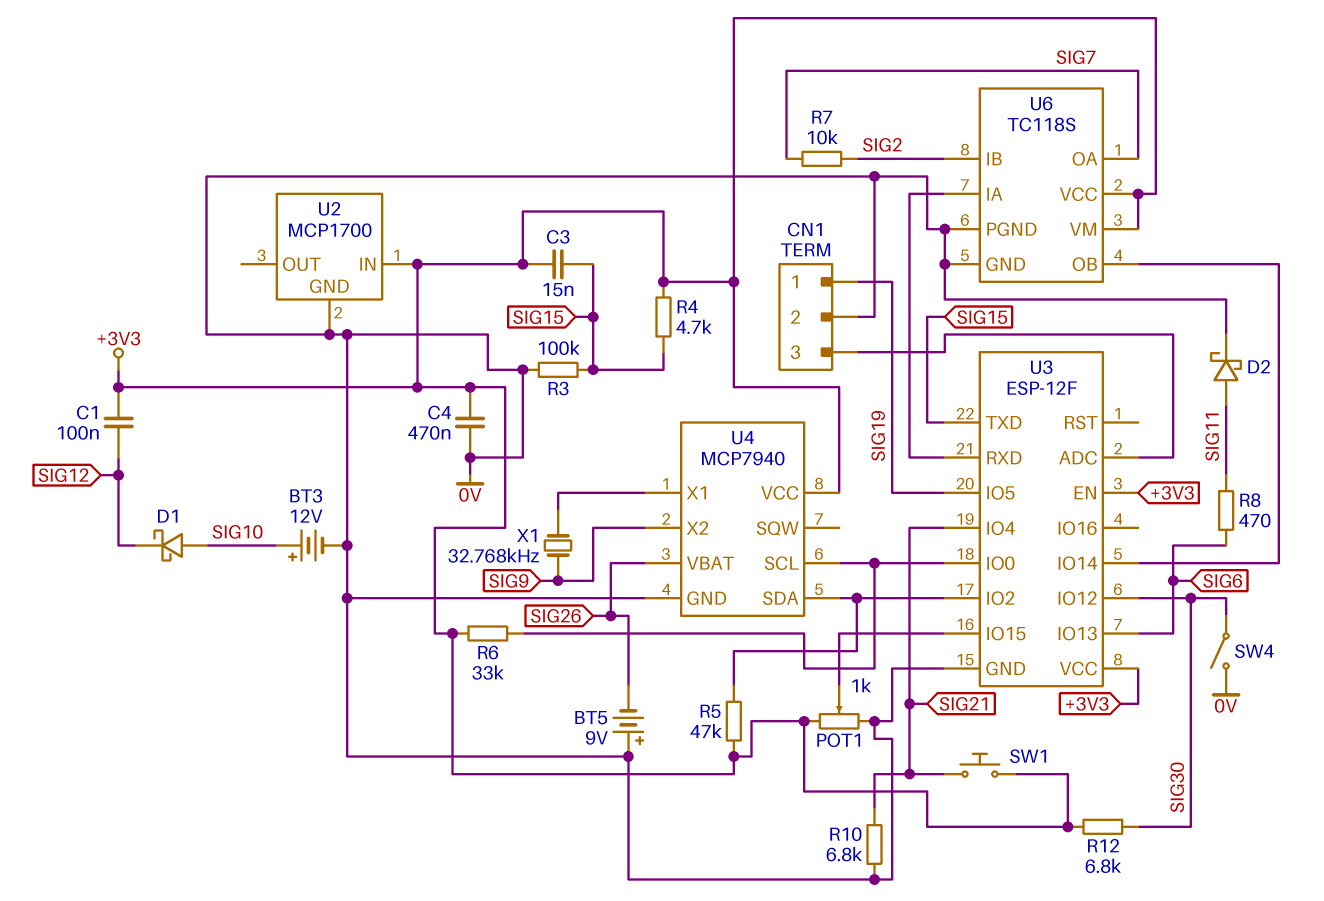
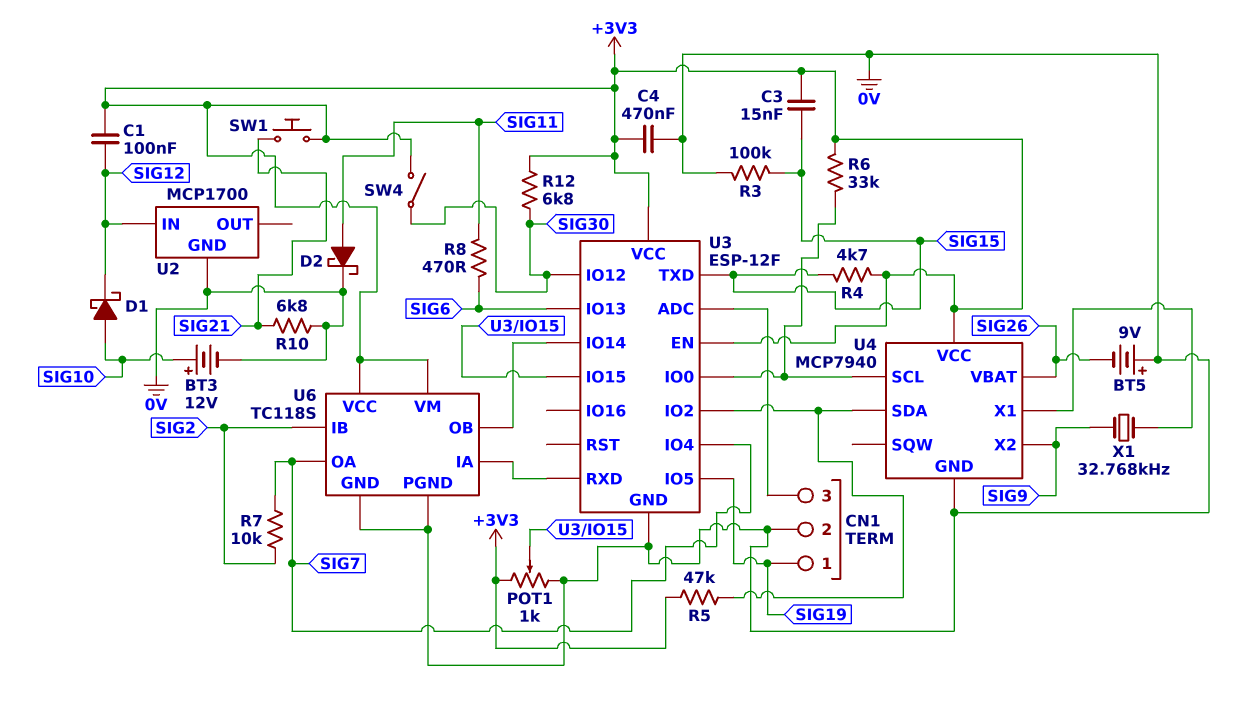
SW4: switch (0V, SIG30) -> switch (+3V3, SIG30)
U2 pin IN: +3V3 -> SIG12
U3 pin IO4: SIG21 -> SIG7

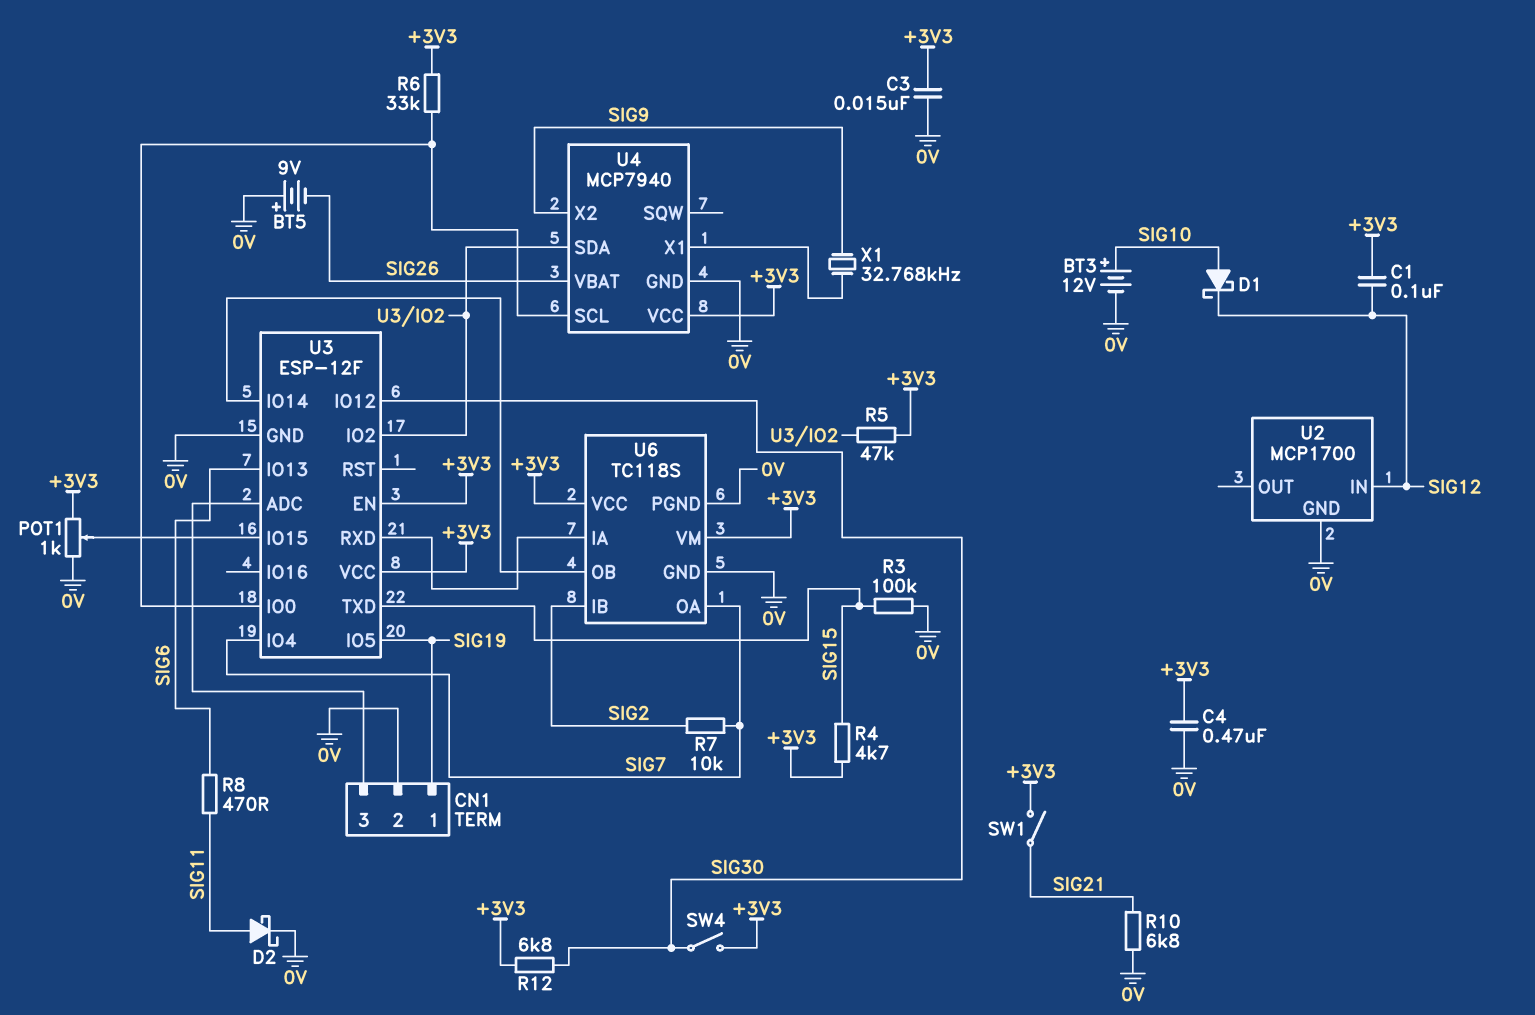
C3: 15nF (+3V3, SIG15) -> 15nF (+3V3, 0V)
SW1: button (+3V3, SIG21) -> switch (+3V3, SIG21)

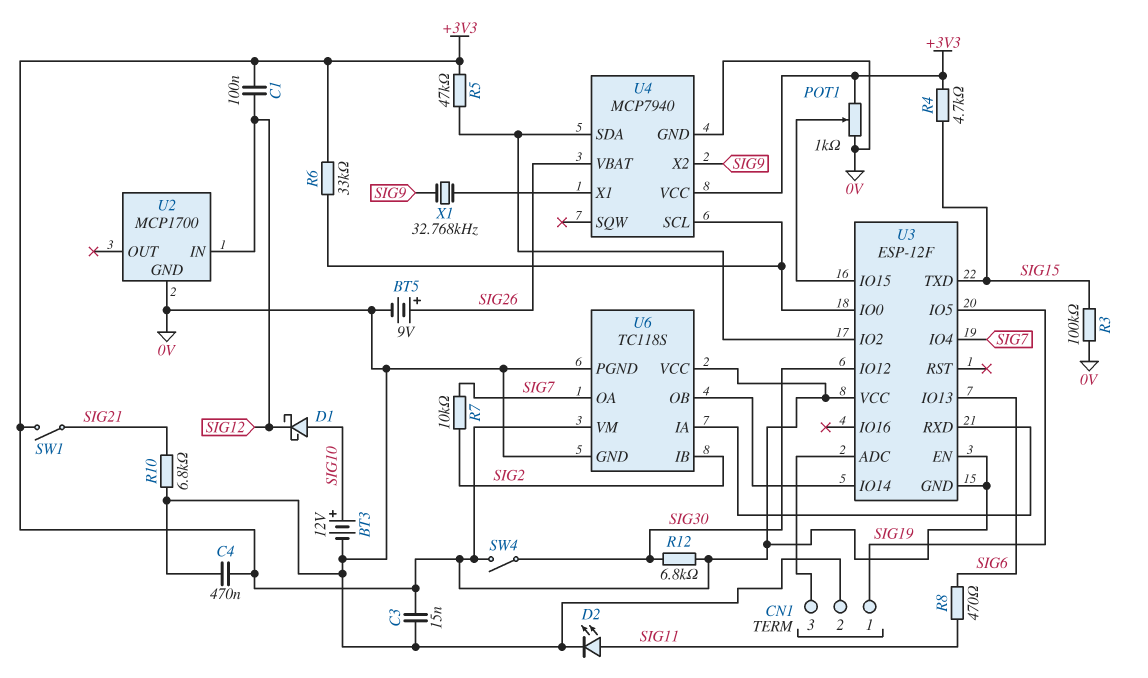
BT5: 9V (plus 0V, minus SIG26) -> 9V (plus SIG26, minus 0V)
D2: schottky (A SIG11, K 0V) -> LED (A SIG11, K 0V)
U3 pin GND: 0V -> +3V3

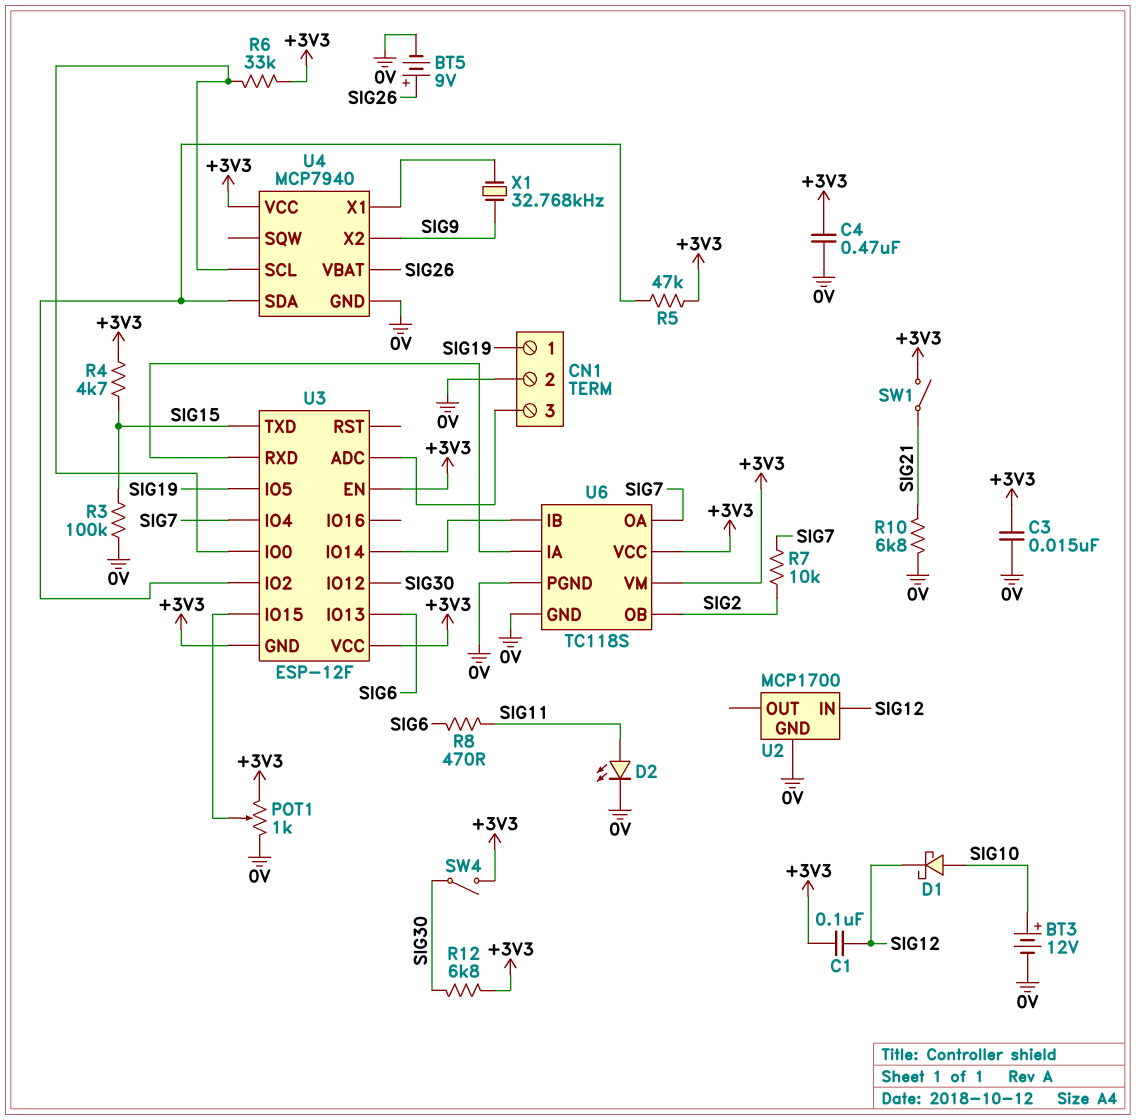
U6 pin IB: SIG2 -> U3/IO14
U6 pin OB: U3/IO14 -> SIG2

